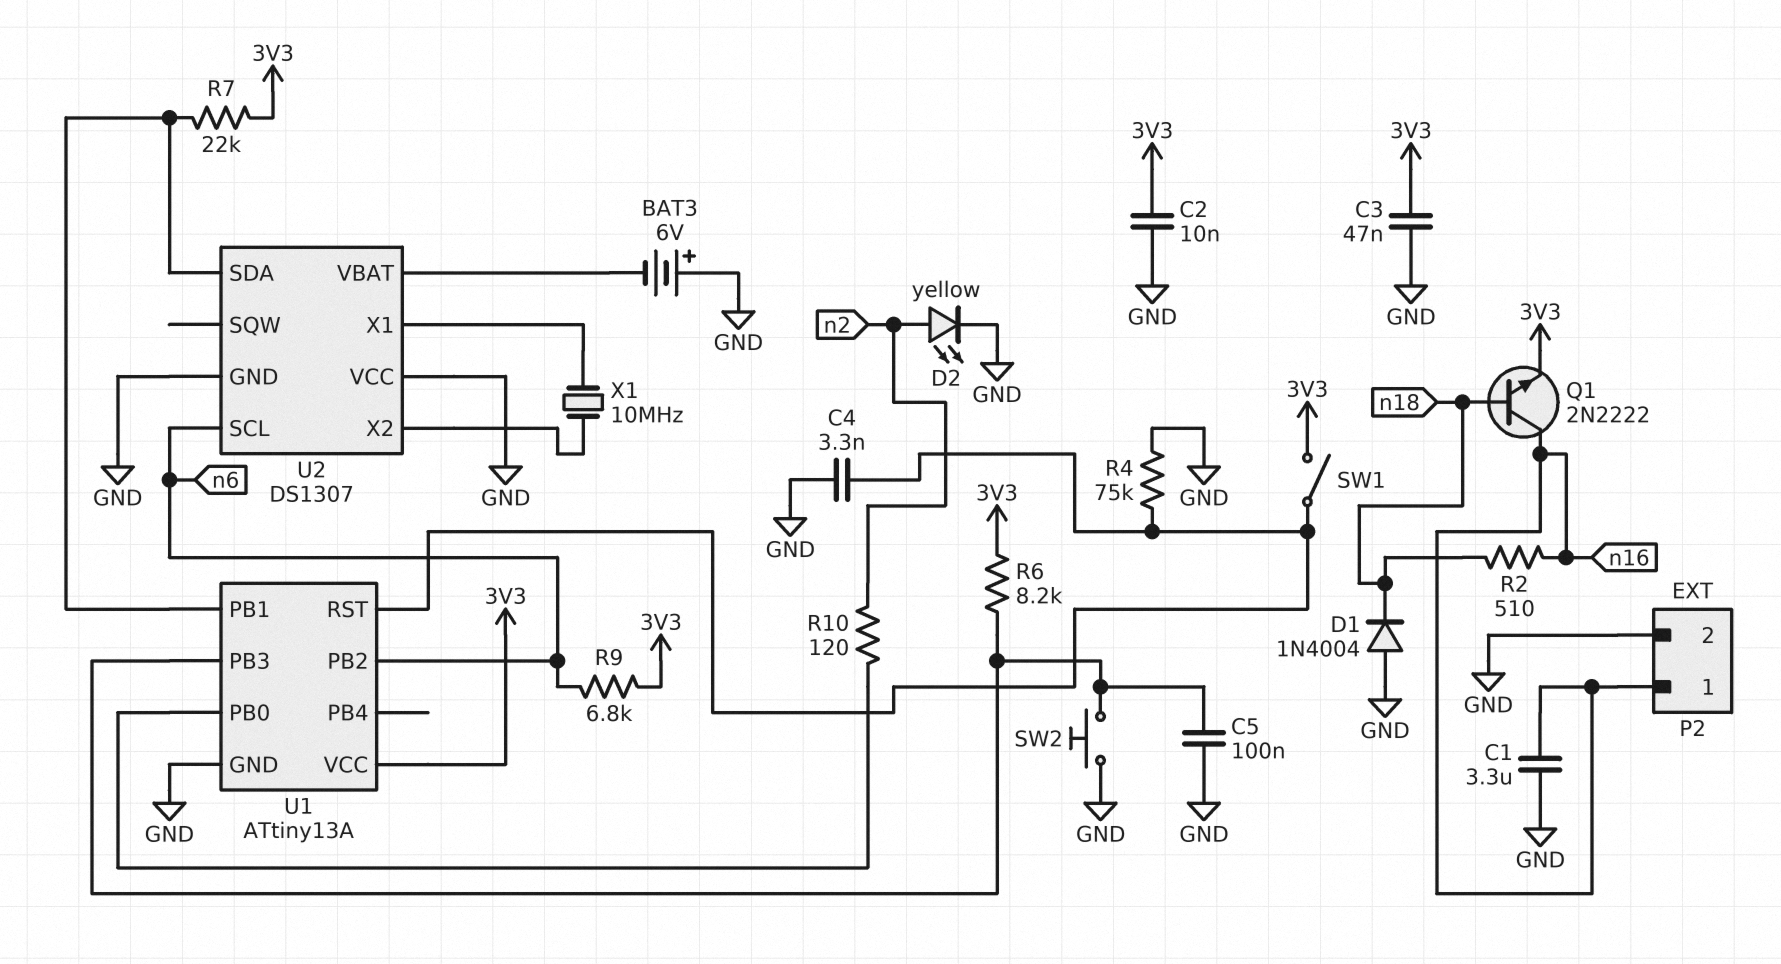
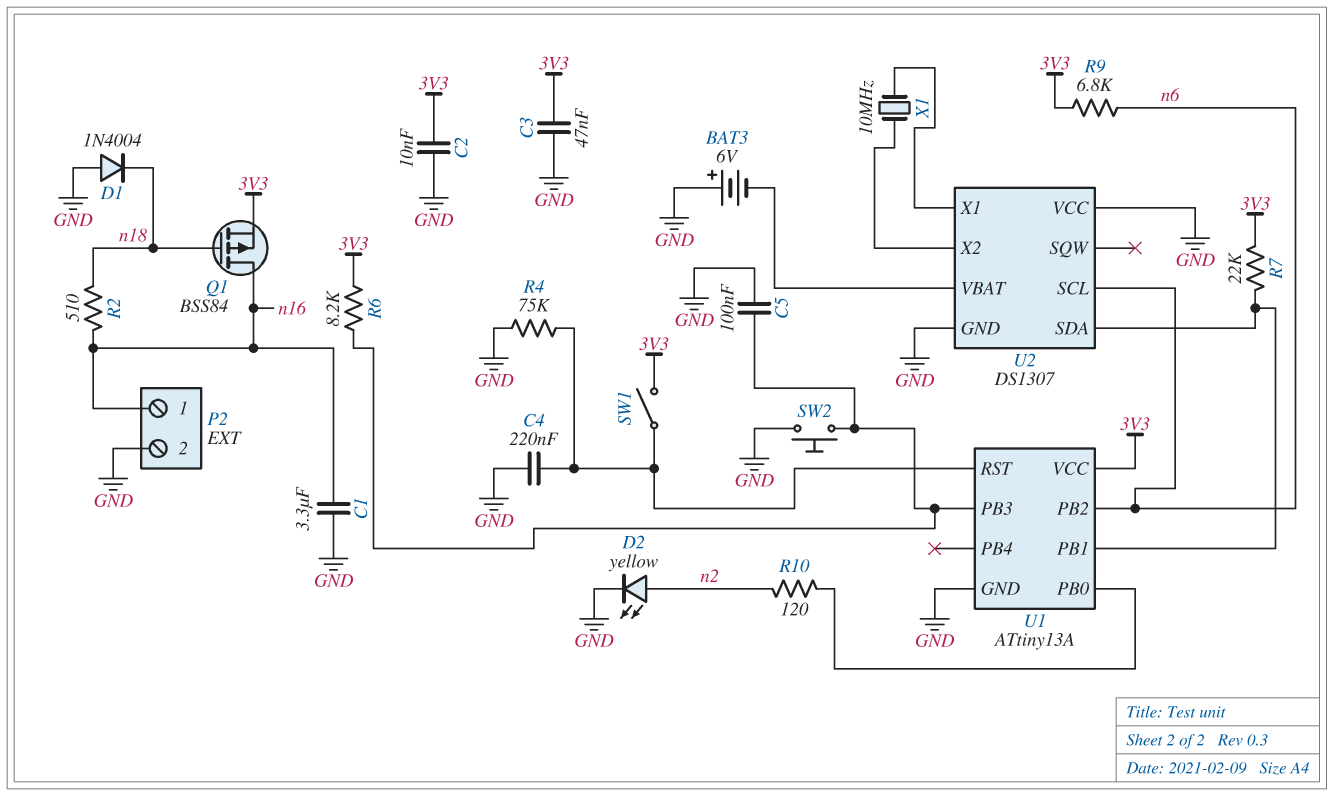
C4: 3.3nF (GND, U1/RST) -> 220nF (GND, U1/RST)
Q1: NPN 2N2222 (B n18, C n16, E 3V3) -> PMOS BSS84 (G n18, D n16, S 3V3)

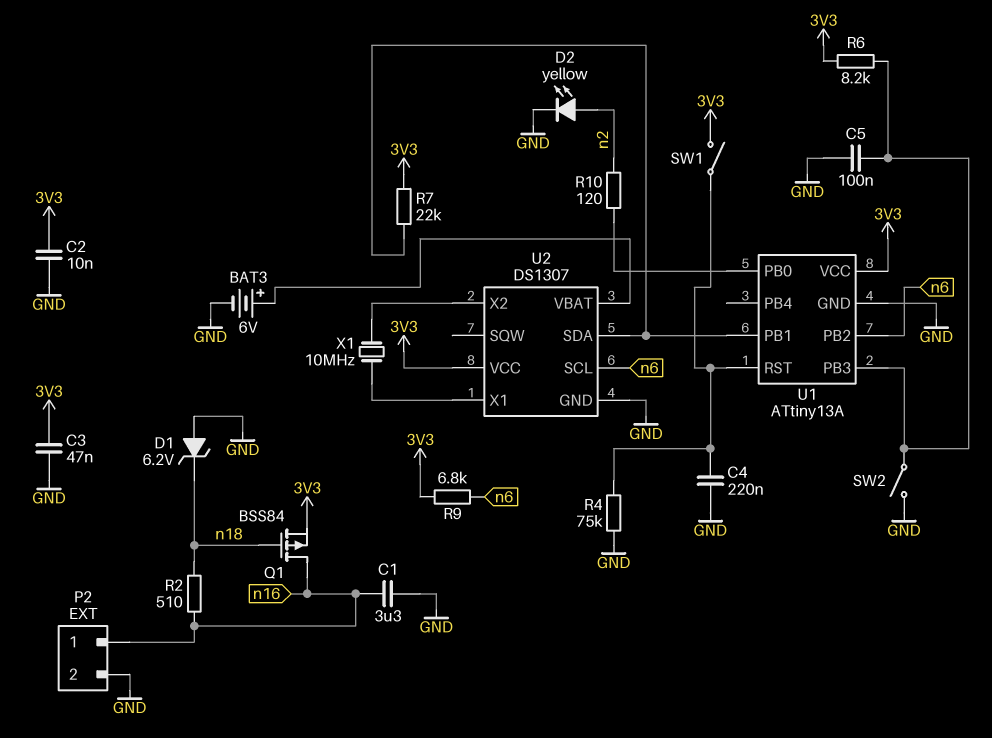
BAT3: 6V (plus GND, minus U2/VBAT) -> 6V (plus U2/VBAT, minus GND)
D1: diode 1N4004 (A GND, K n18) -> zener 6.2V (A GND, K n18)
SW2: button (GND, U1/PB3) -> switch (GND, U1/PB3)
U2 pin VCC: GND -> 3V3

